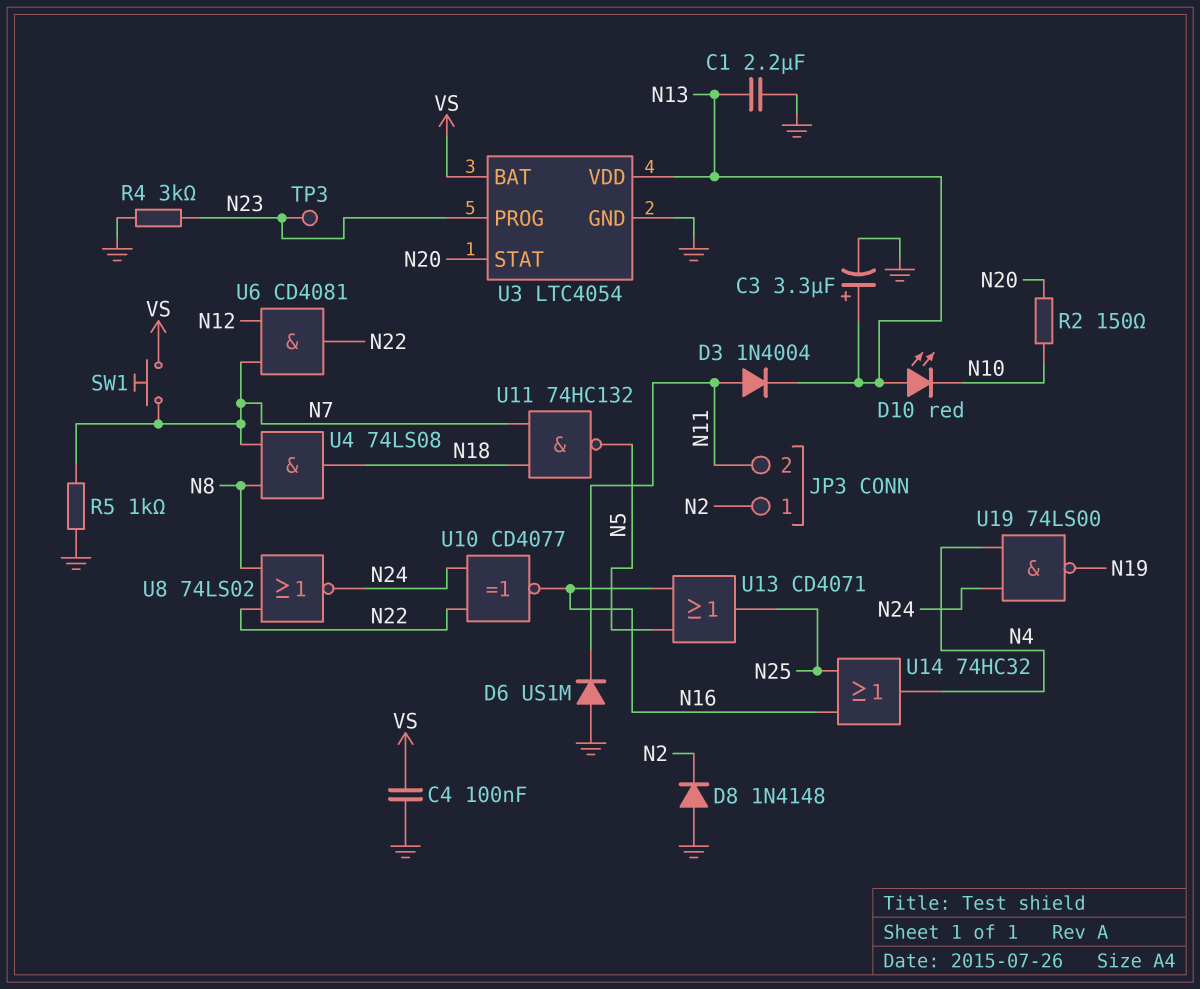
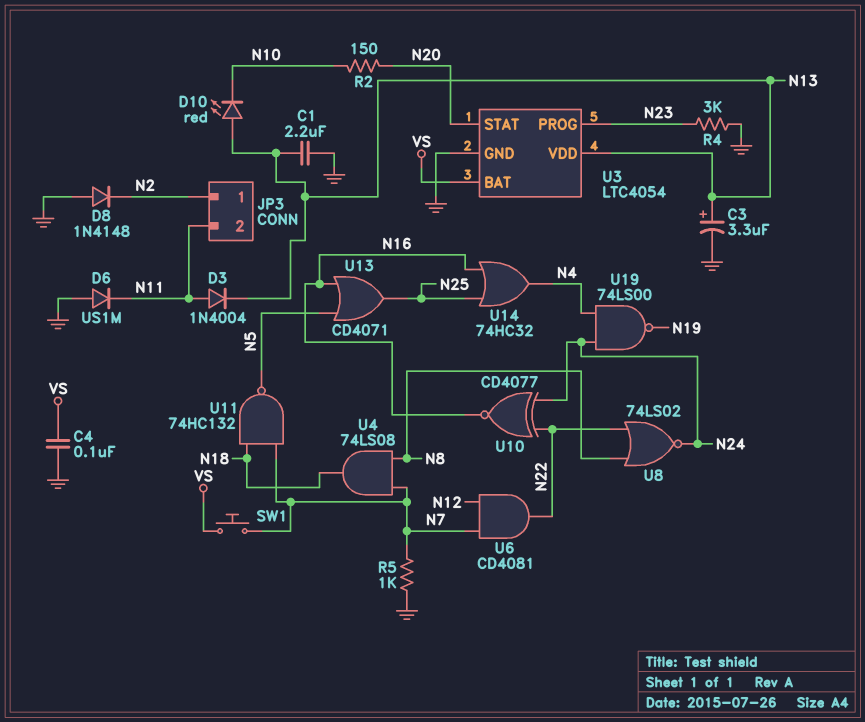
TP3: test point (N23) -> none

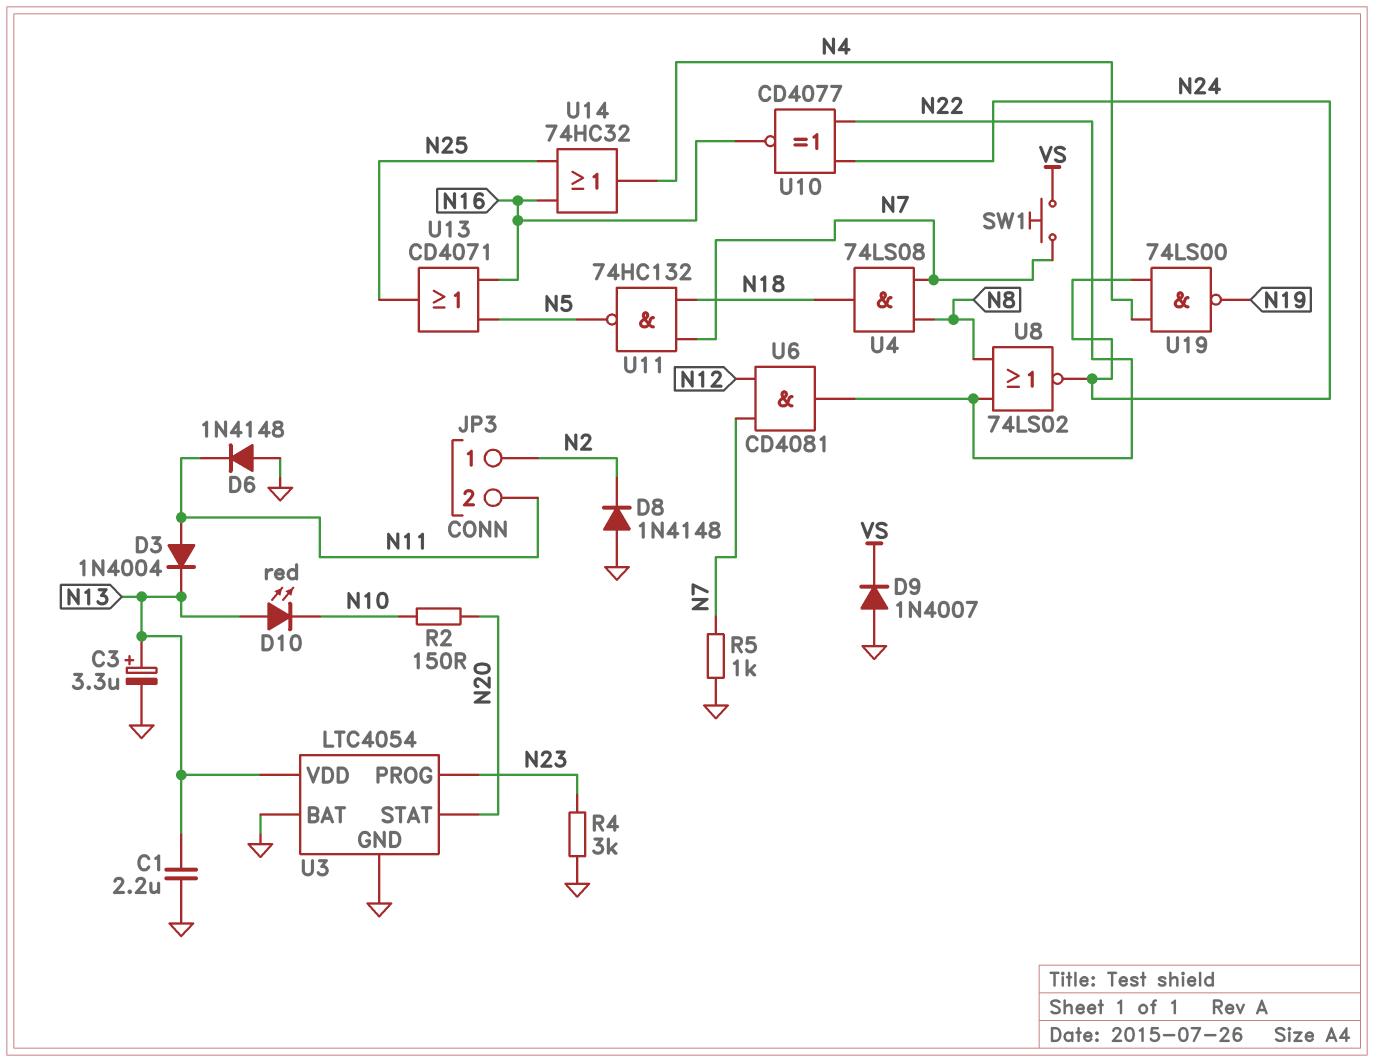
C4: 100nF (GND, VS) -> none
D6: diode US1M (A GND, K N11) -> diode 1N4148 (A GND, K N11)
D9: none -> diode 1N4007 (A GND, K VS)
U3 pin BAT: VS -> GND

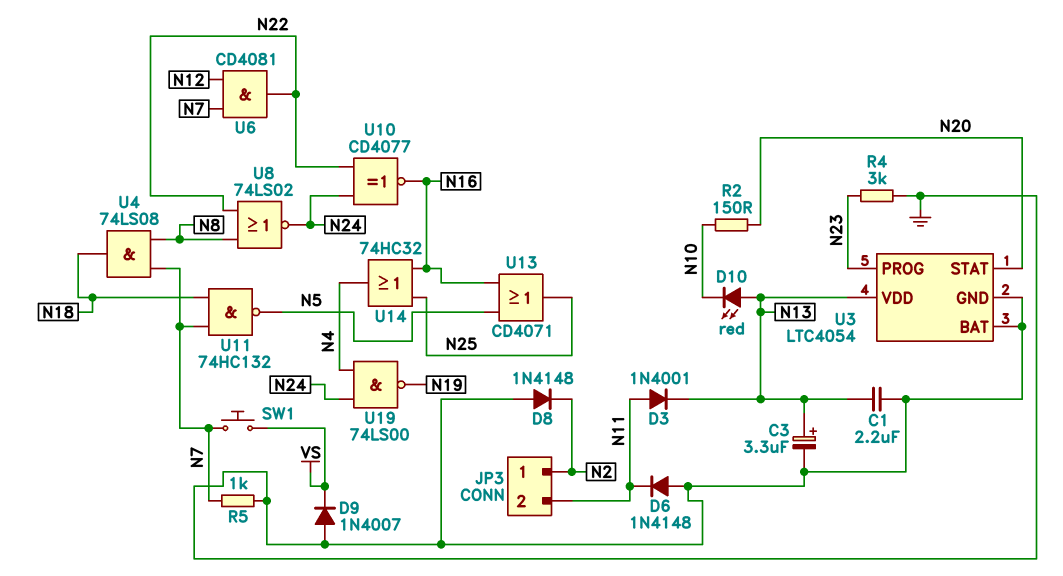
D3: diode 1N4004 (A N11, K N13) -> diode 1N4001 (A N11, K N13)

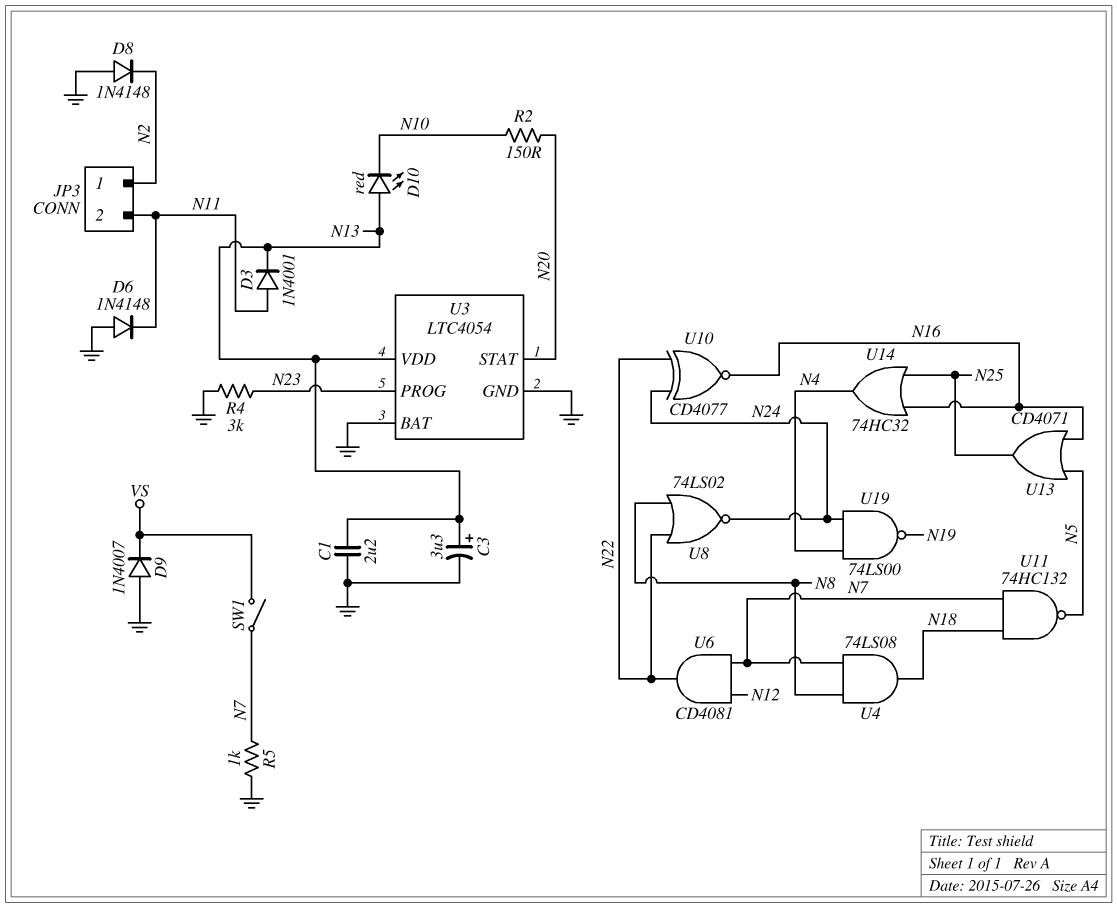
SW1: button (N7, VS) -> switch (N7, VS)

